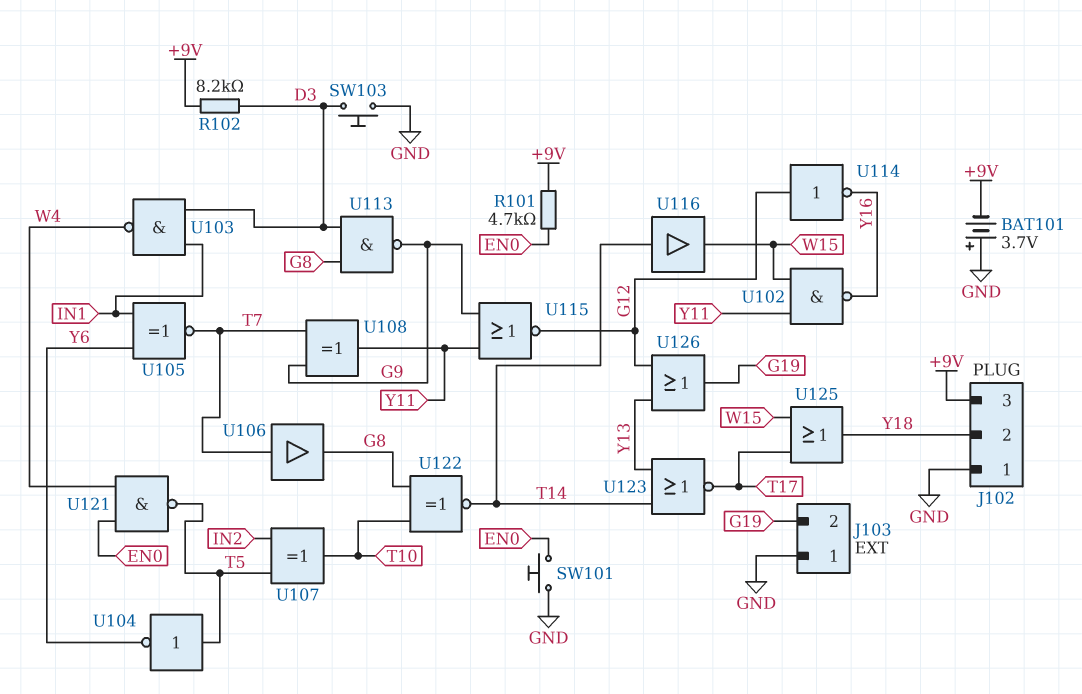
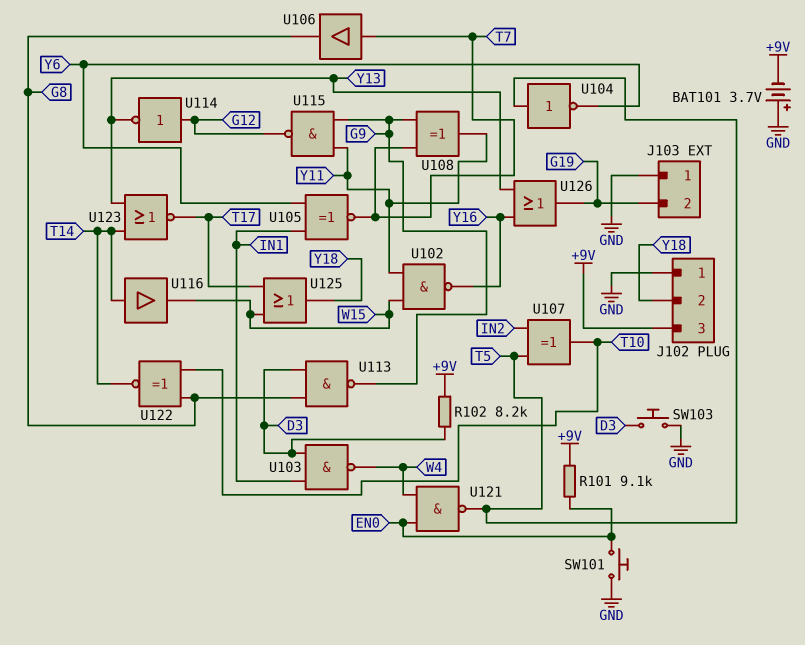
R101: 4.7k (+9V, EN0) -> 9.1k (+9V, EN0)
U114: NOT (in G12, out Y16) -> NOT (in G12, out Y13)
U115: NOR (in G9, in Y11, out G12) -> NAND (in G9, in Y11, out G12)
U126: OR (in G12, in Y13, out G19) -> OR (in Y13, in Y16, out G19)

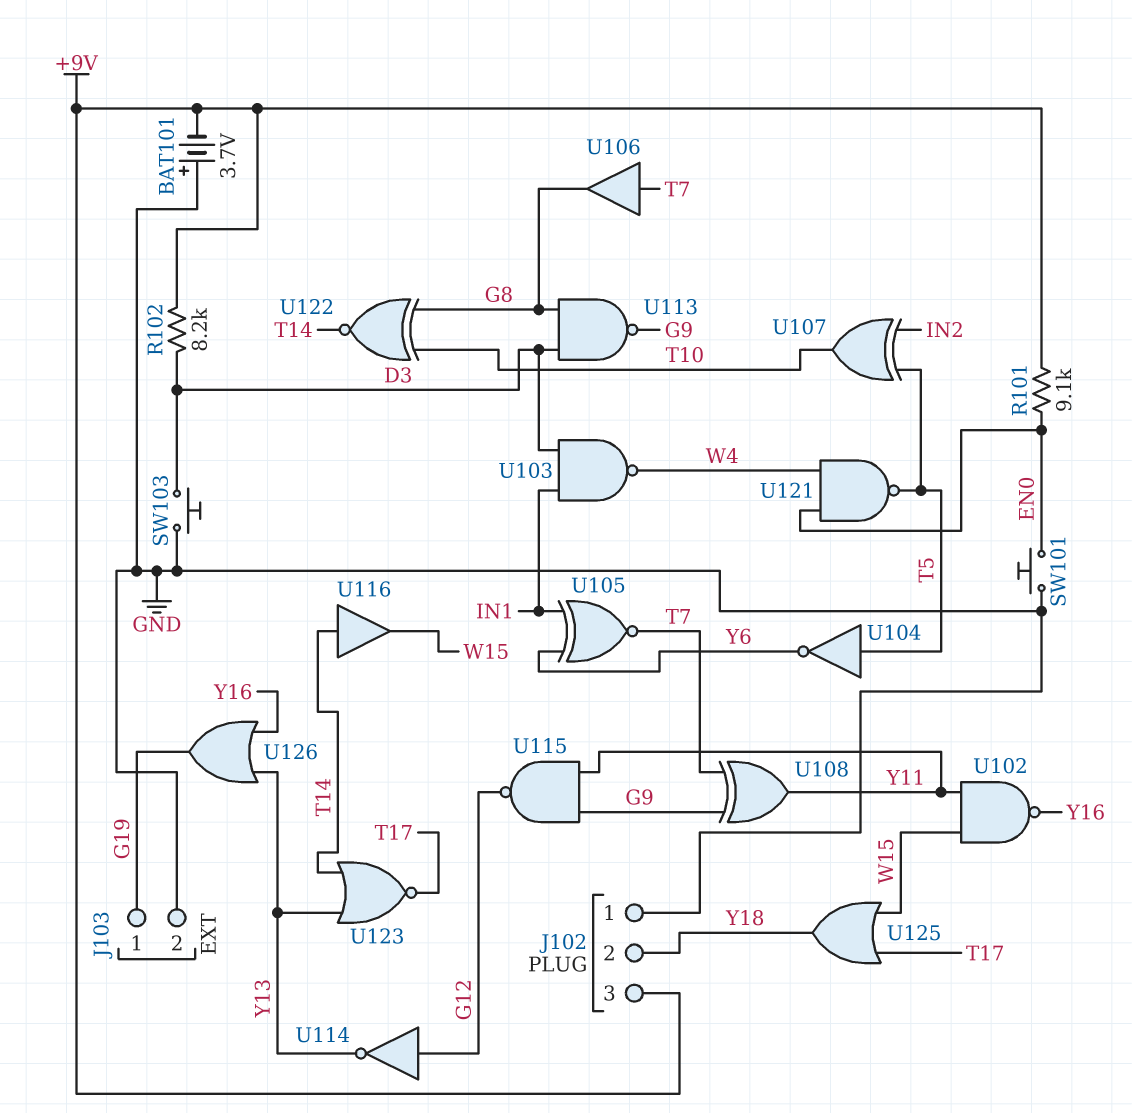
J103 pin 1: GND -> G19
J103 pin 2: G19 -> GND

